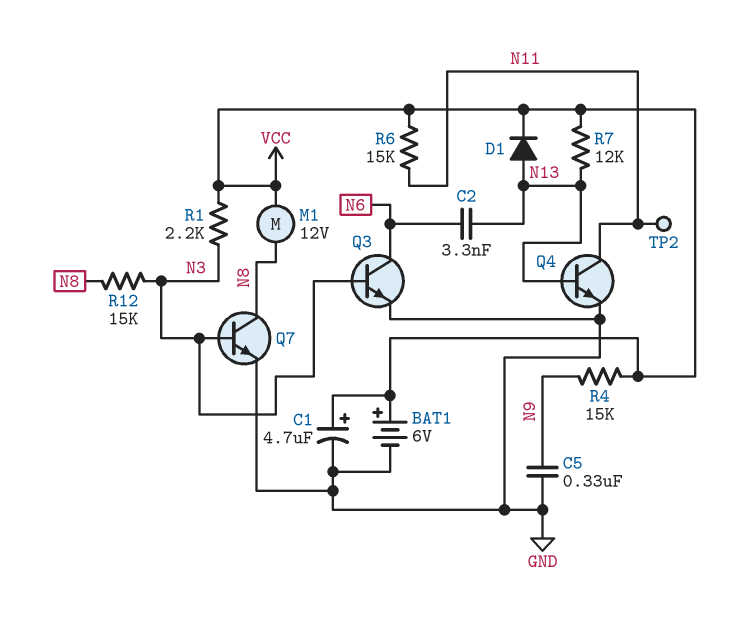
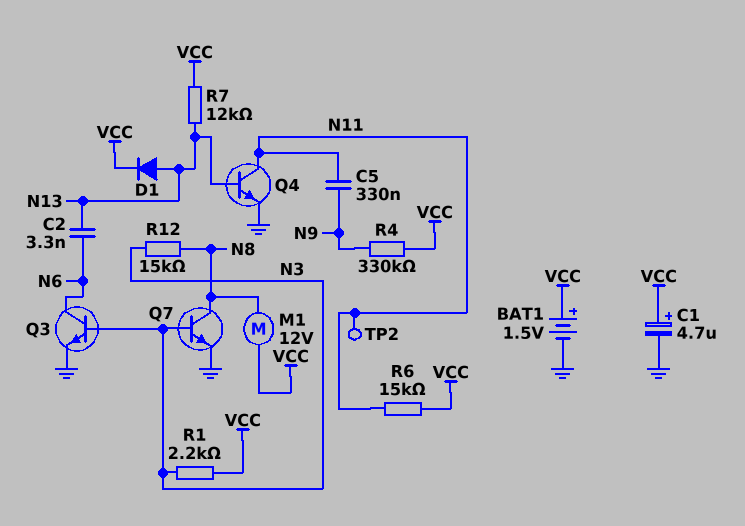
BAT1: 6V (plus VCC, minus GND) -> 1.5V (plus VCC, minus GND)
C5: 330nF (GND, N9) -> 330nF (N9, N11)
R4: 15k (N9, VCC) -> 330k (N9, VCC)

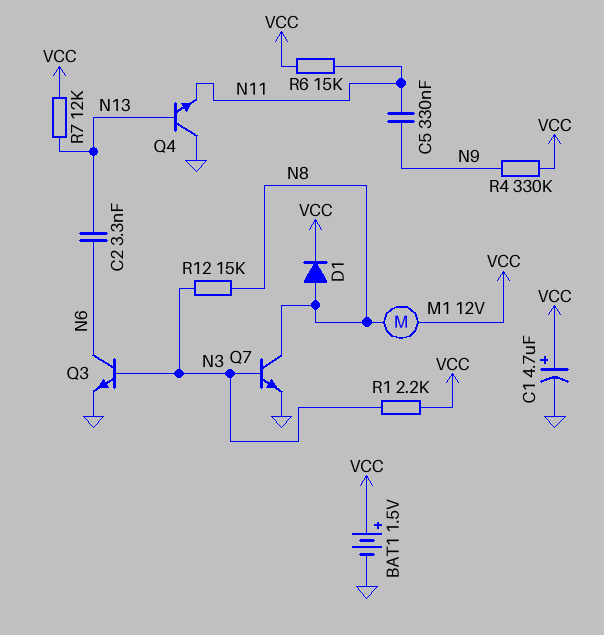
D1: diode (A N13, K VCC) -> diode (A N8, K VCC)
Q4: NPN (B N13, C N11, E GND) -> NPN (B N13, C GND, E N11)
TP2: test point (N11) -> none

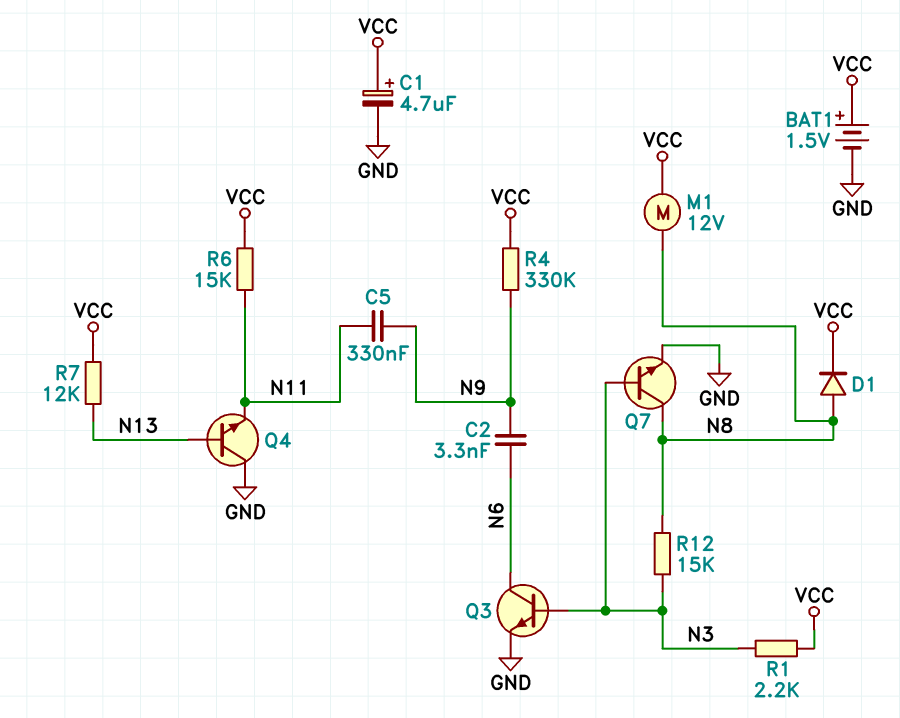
C2: 3.3nF (N6, N13) -> 3.3nF (N6, N9)

